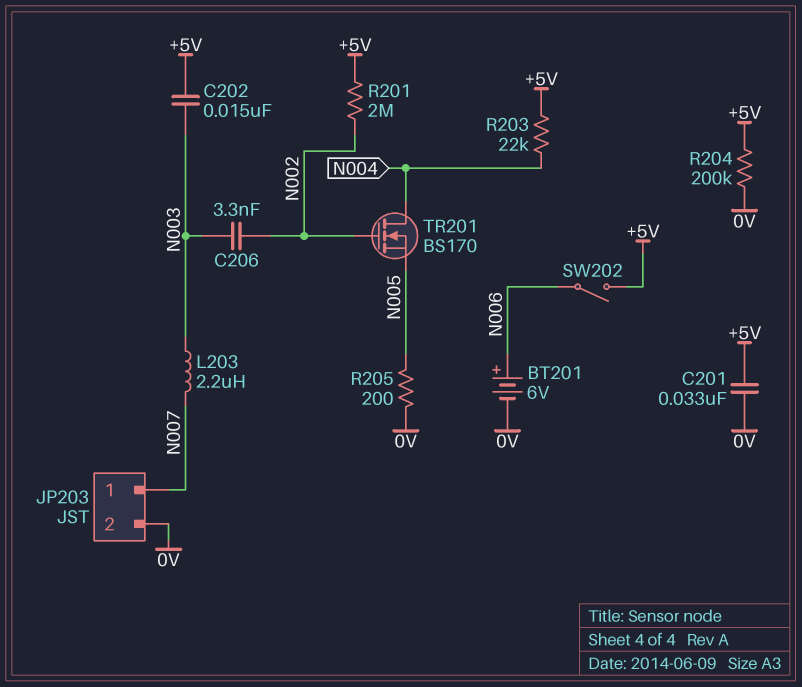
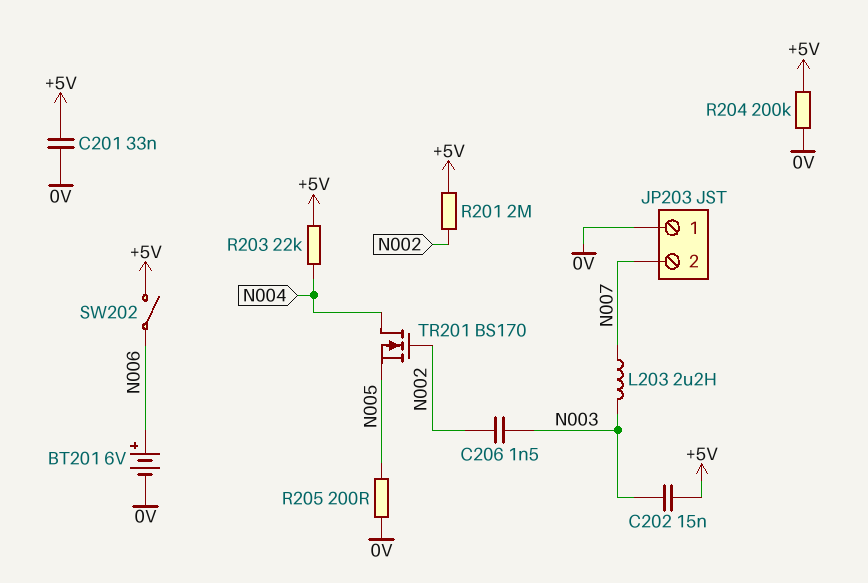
C206: 3.3nF (N002, N003) -> 1.5nF (N002, N003)
JP203 pin 1: N007 -> 0V
JP203 pin 2: 0V -> N007

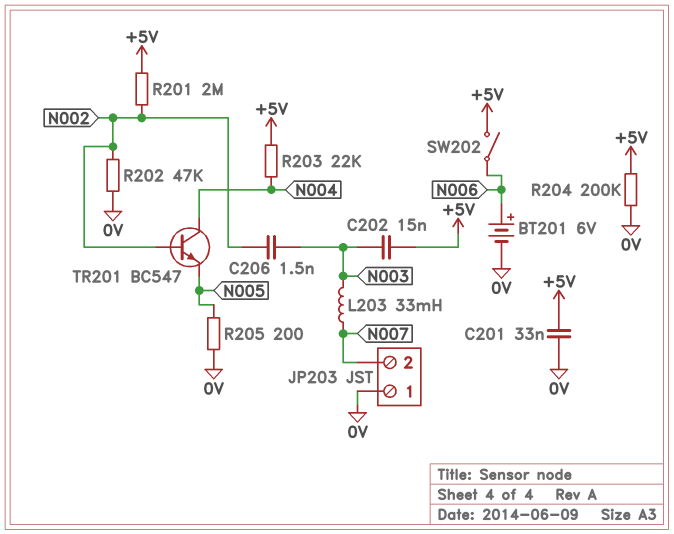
L203: 2.2uH (N003, N007) -> 33mH (N003, N007)
R202: none -> 47k (0V, N002)
TR201: NMOS BS170 (G N002, D N004, S N005) -> NPN BC547 (B N002, C N004, E N005)

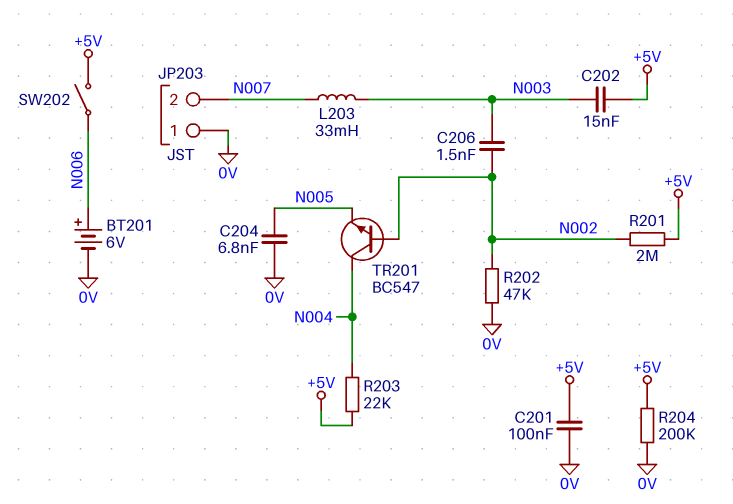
C201: 33nF (+5V, 0V) -> 100nF (+5V, 0V)
C204: none -> 6.8nF (0V, N005)
R205: 200 (0V, N005) -> none

